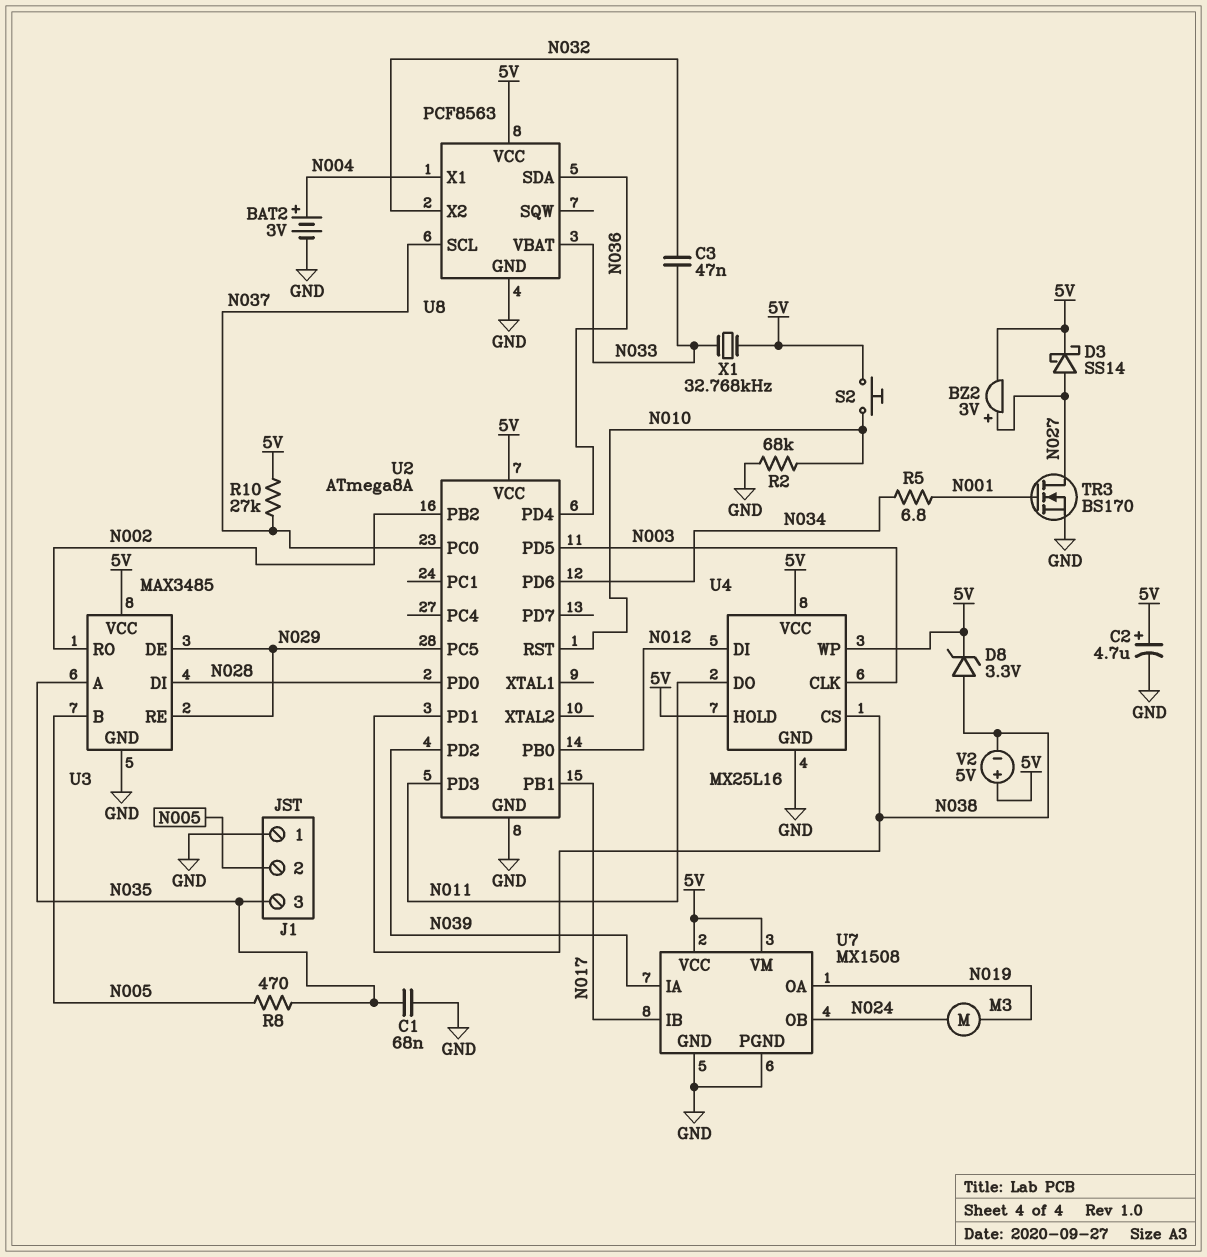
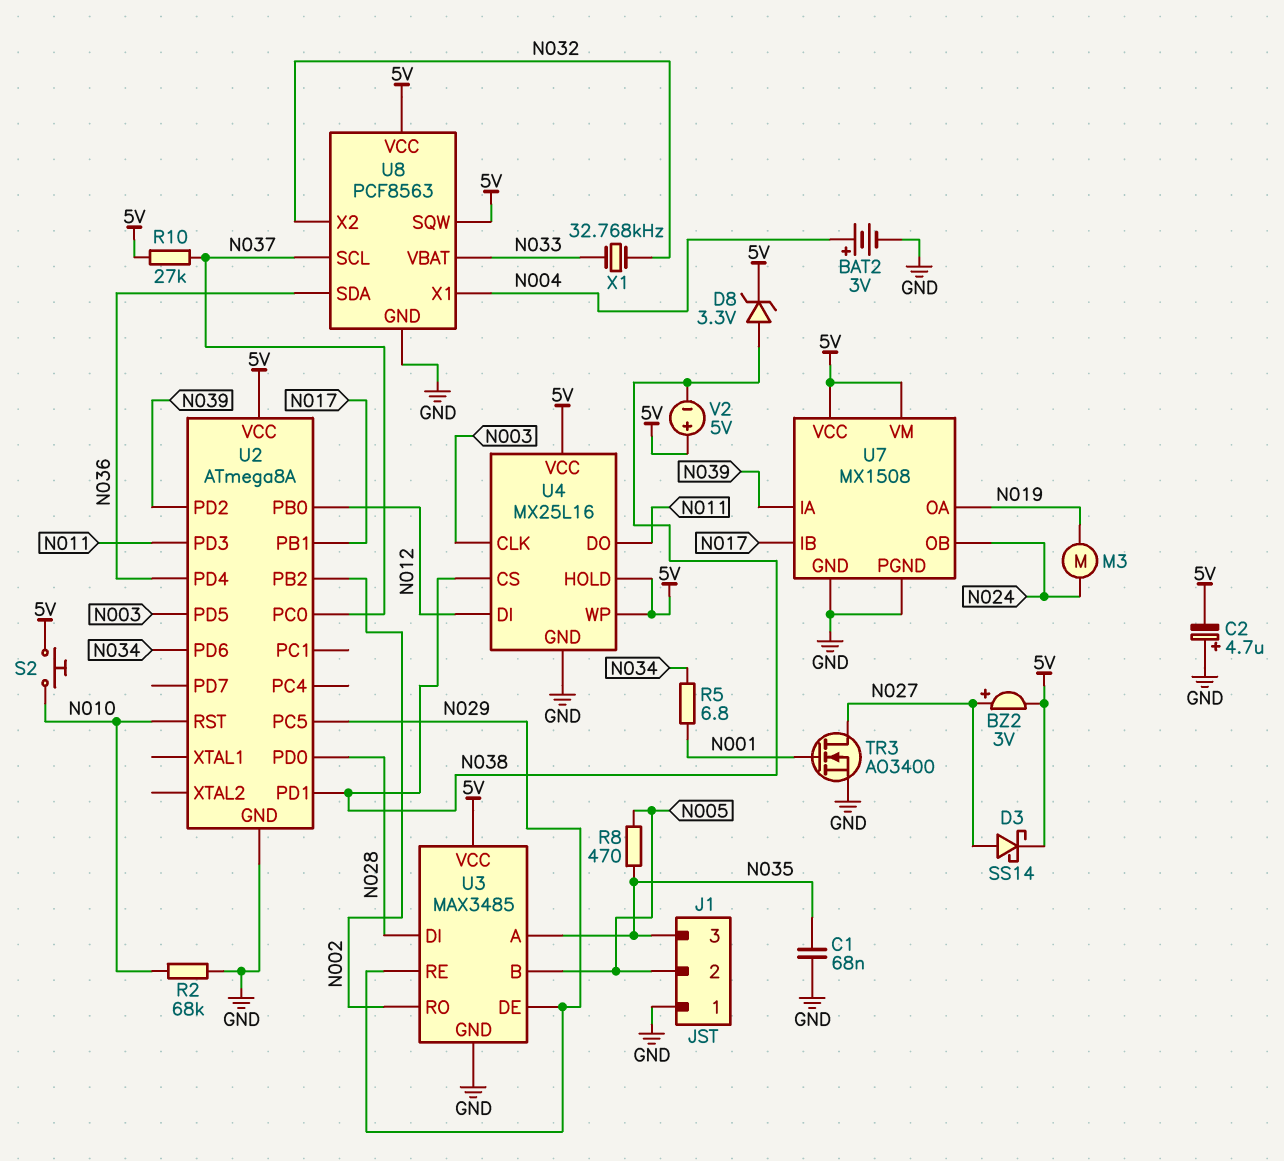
C2: 4.7uF (plus 5V, minus GND) -> 4.7uF (plus GND, minus 5V)
C3: 47nF (N032, N033) -> none
TR3: NMOS BS170 (G N001, D N027, S GND) -> NMOS AO3400 (G N001, D N027, S GND)
U8 pin SQW: none -> 5V
X1: 32.768kHz (5V, N033) -> 32.768kHz (N032, N033)

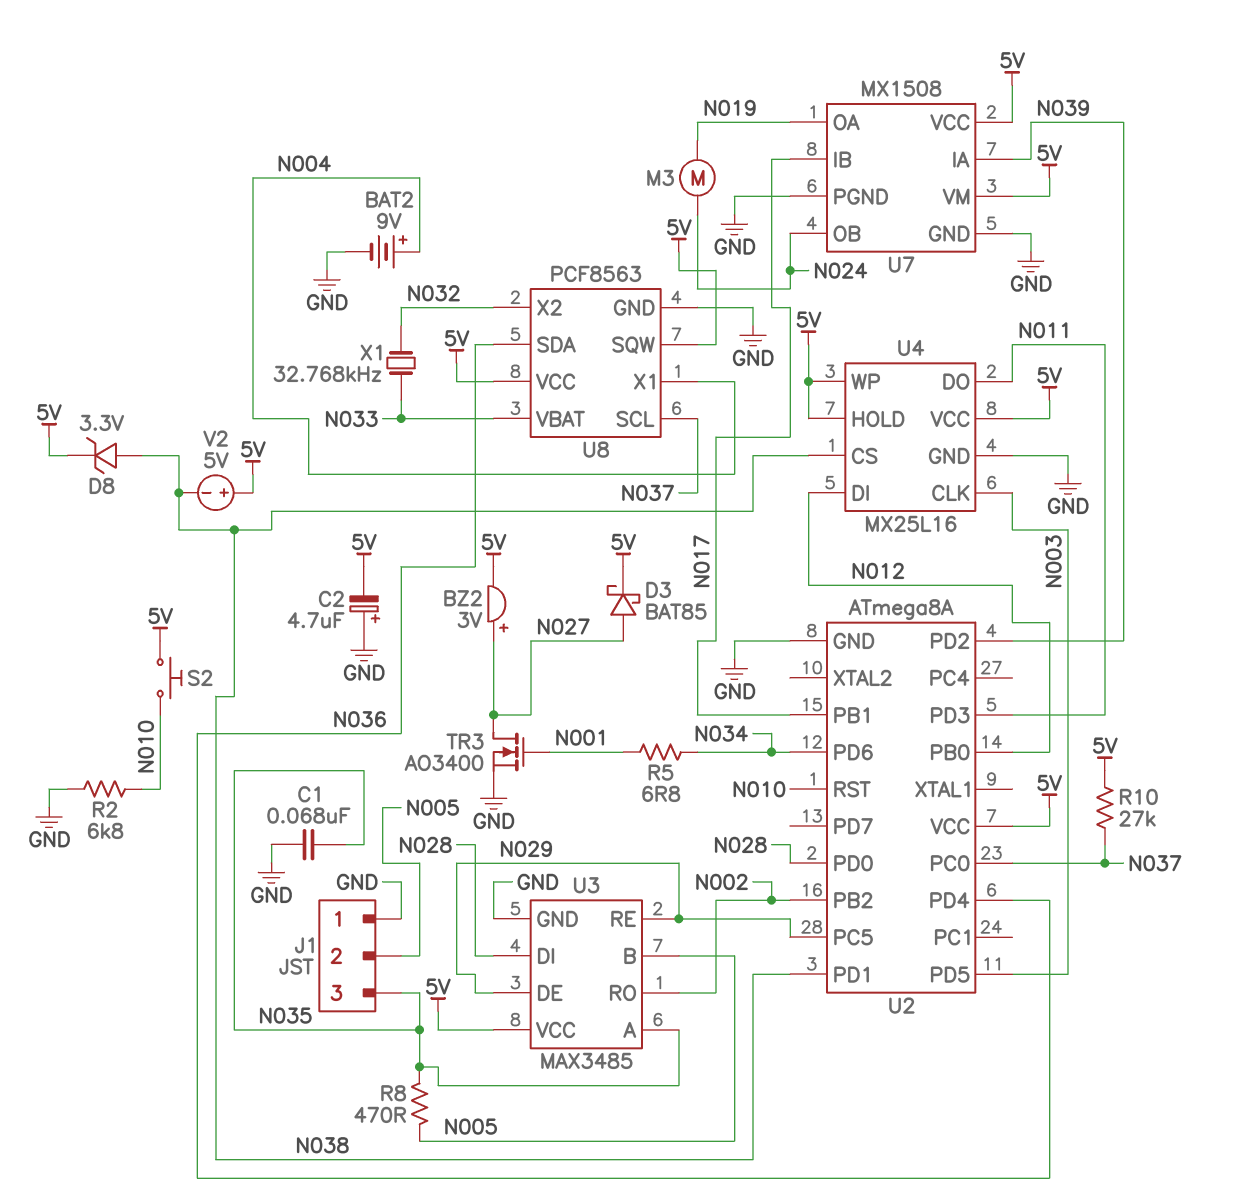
BAT2: 3V (plus N004, minus GND) -> 9V (plus N004, minus GND)
D3: schottky SS14 (A N027, K 5V) -> schottky BAT85 (A N027, K 5V)
R2: 68k (GND, N010) -> 6.8k (GND, N010)

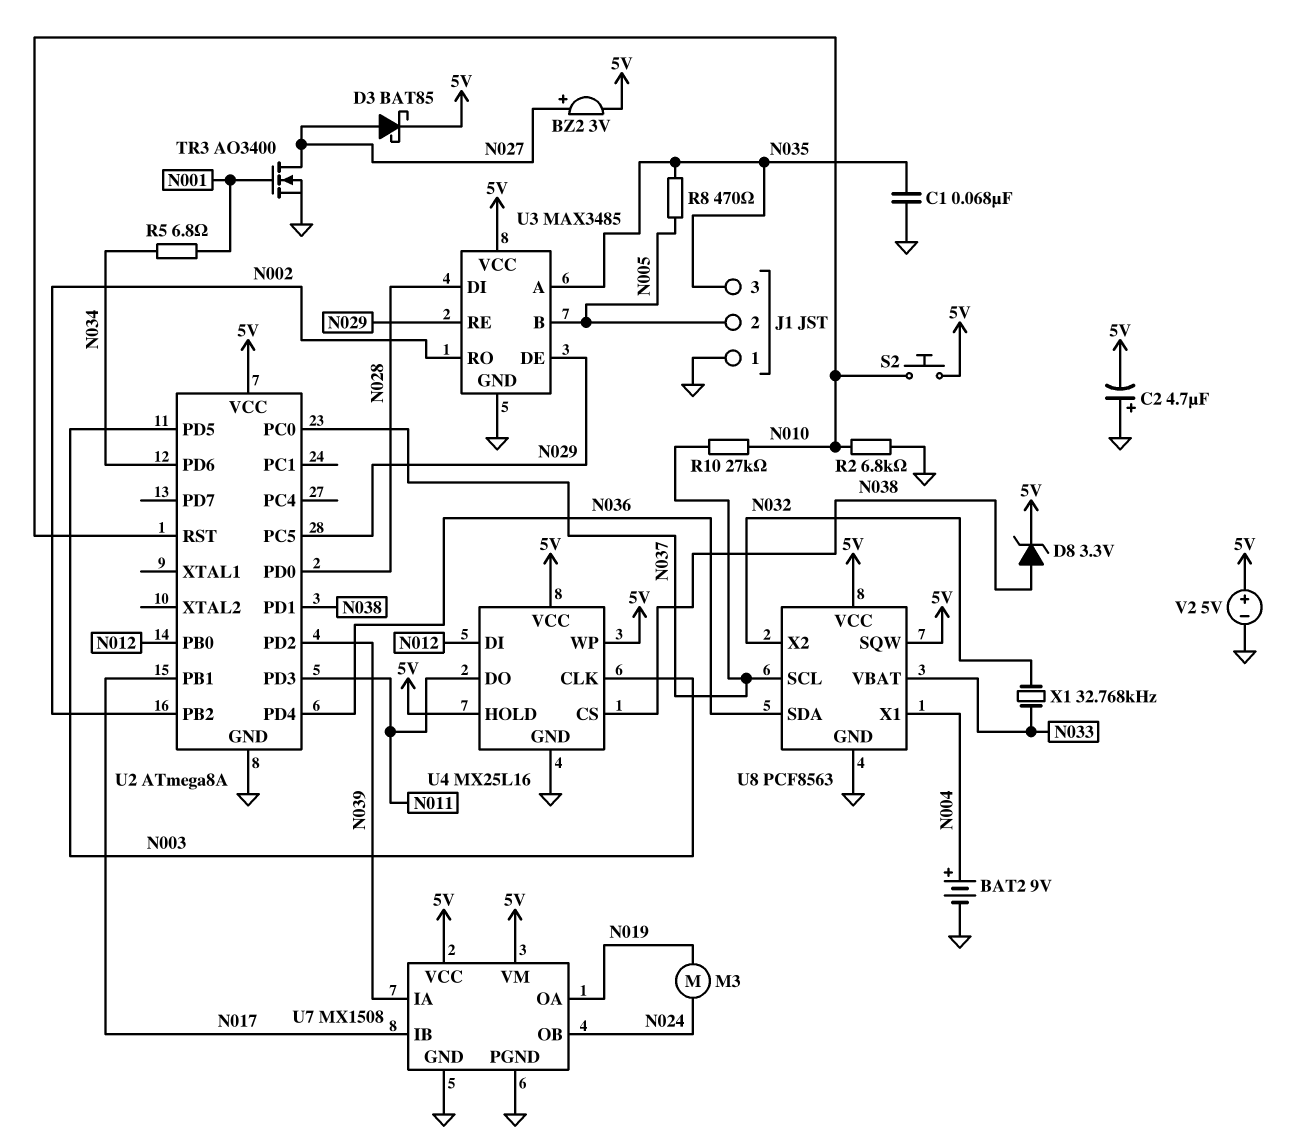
R10: 27k (5V, N037) -> 27k (N010, N037)
V2: 5V (plus 5V, minus N038) -> 5V (plus 5V, minus GND)

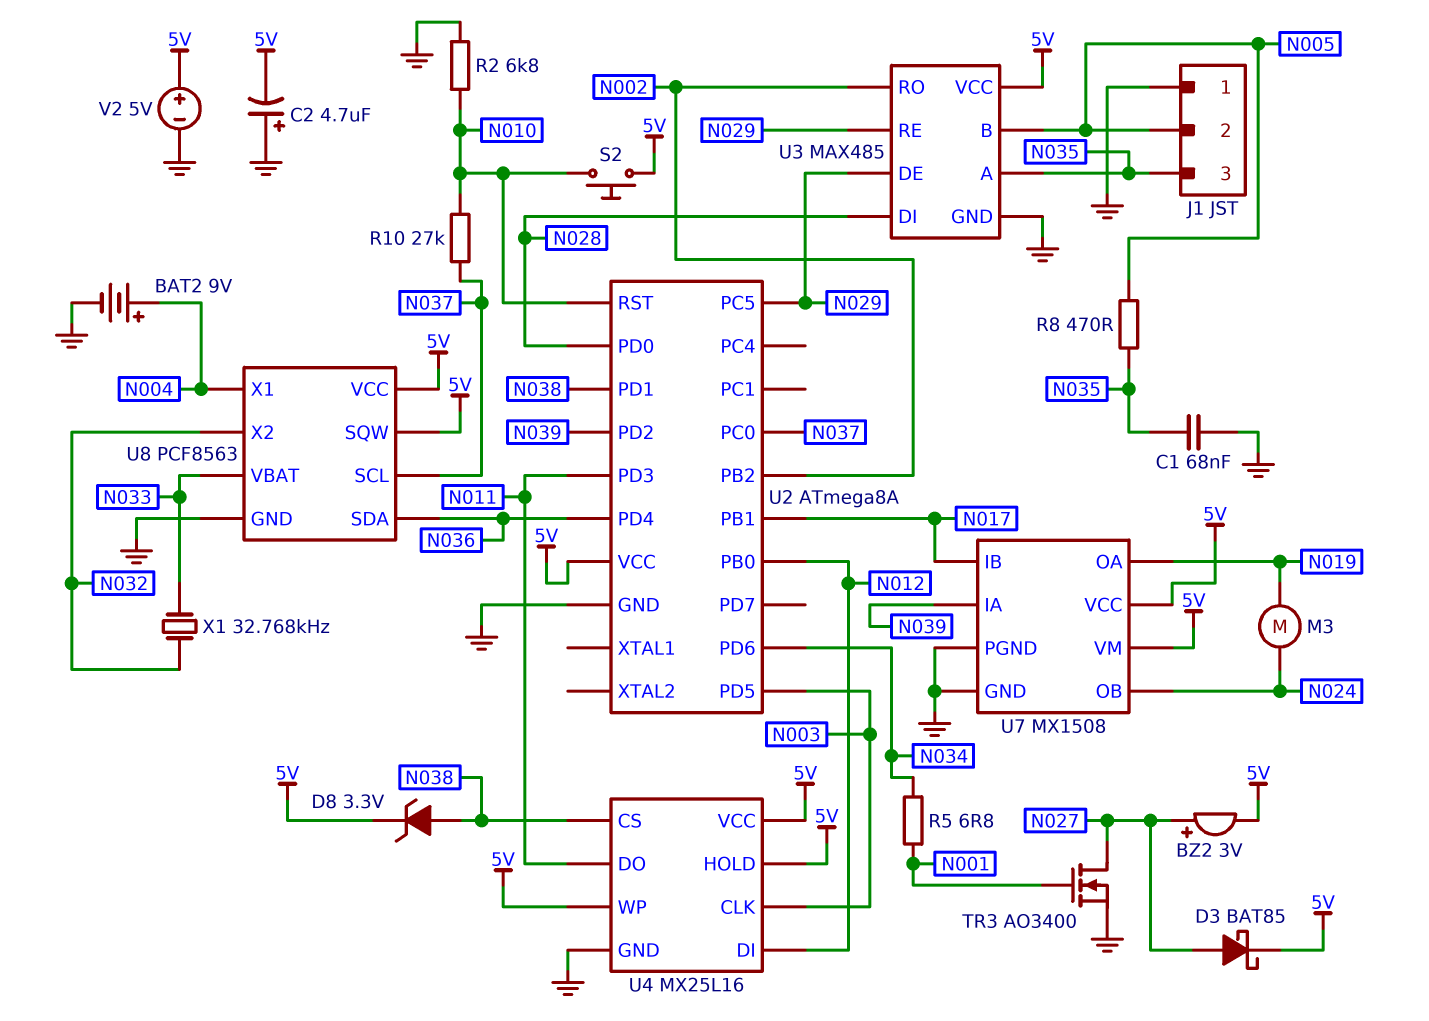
U3: MAX3485 -> MAX485

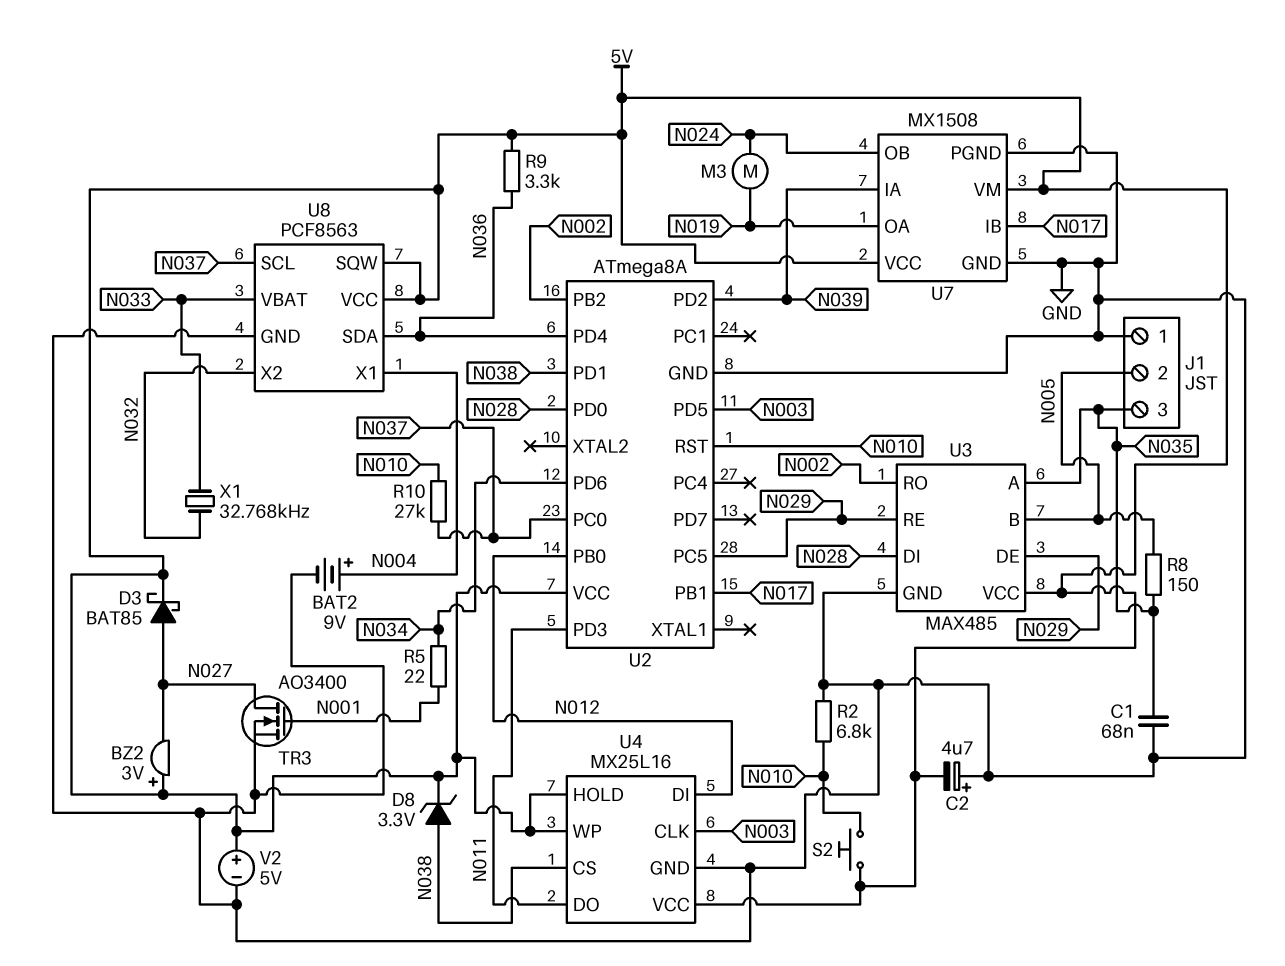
BZ2: buzzer 3V (plus N027, minus 5V) -> buzzer 3V (plus 5V, minus N027)
R5: 6.8 (N001, N034) -> 22 (N001, N034)
R8: 470 (N005, N035) -> 150 (N005, N035)
R9: none -> 3.3k (5V, N036)

